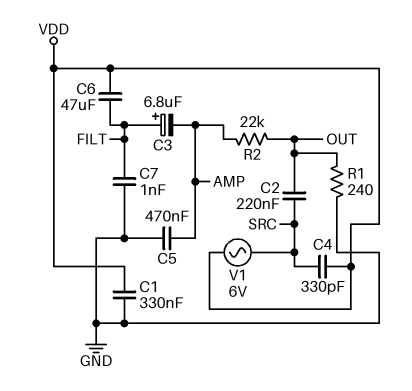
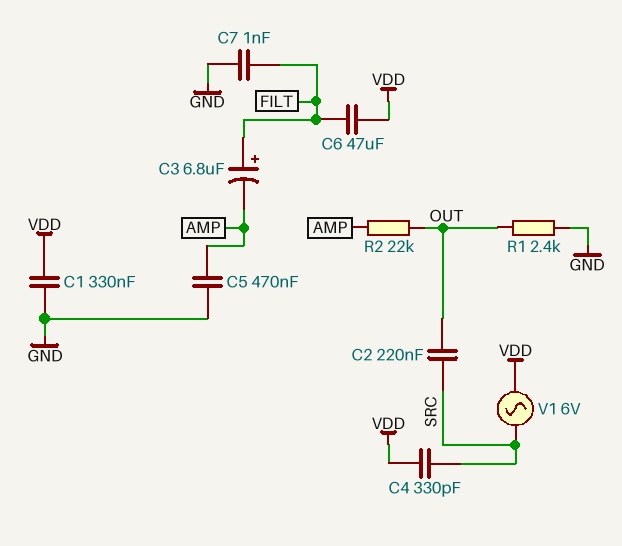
R1: 240 (GND, OUT) -> 2.4k (GND, OUT)

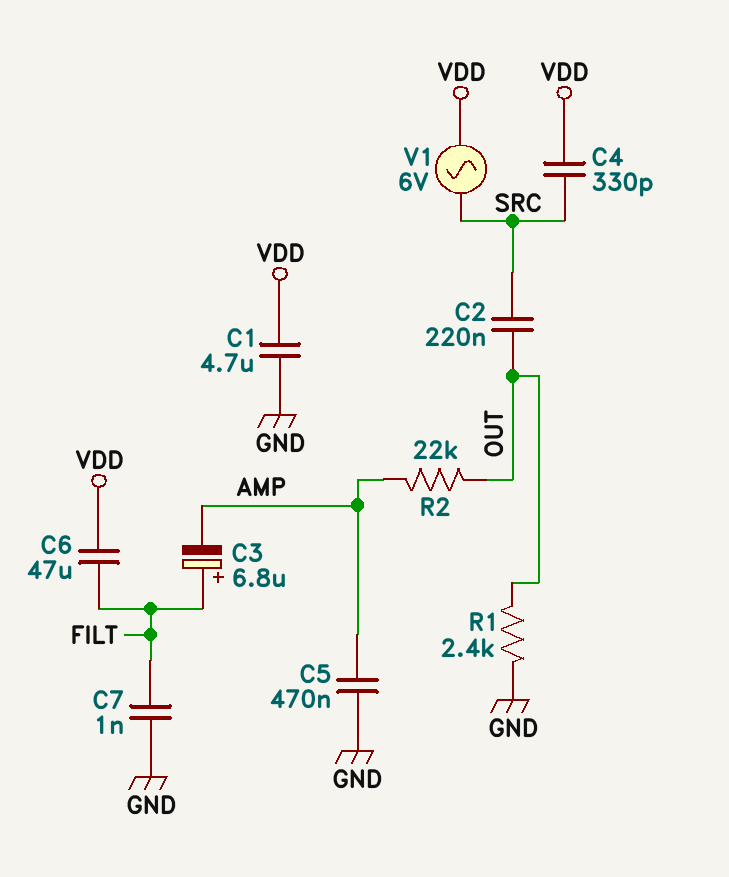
C1: 330nF (GND, VDD) -> 4.7uF (GND, VDD)

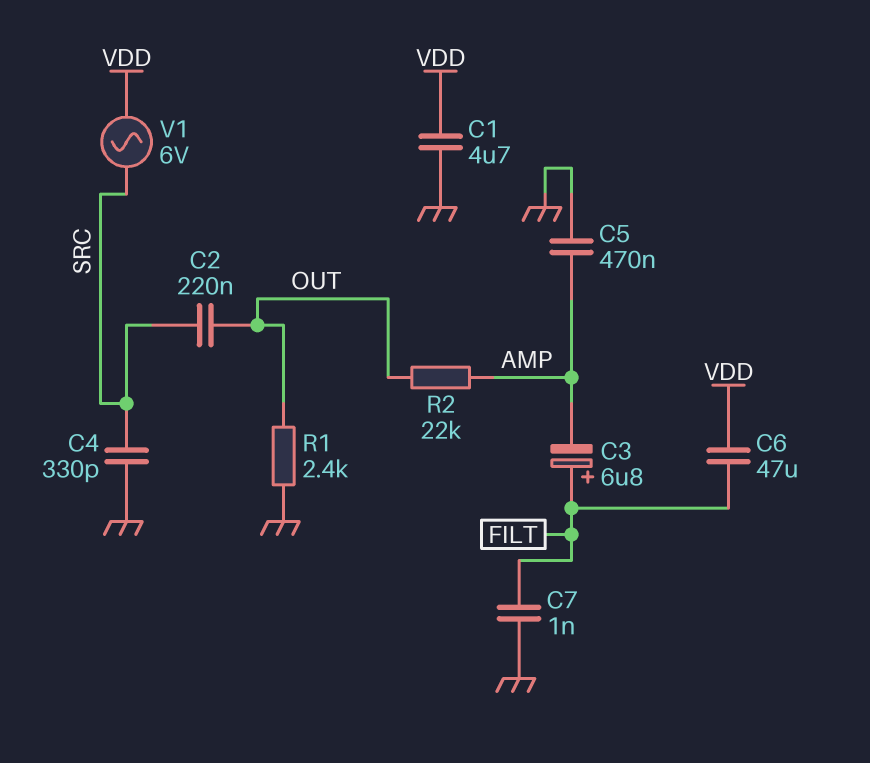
C4: 330pF (SRC, VDD) -> 330pF (GND, SRC)

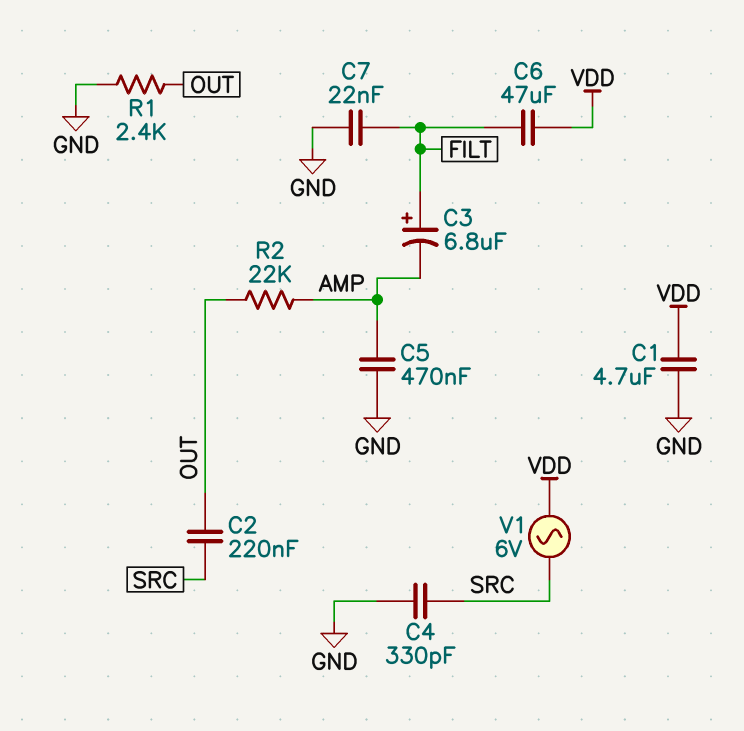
C7: 1nF (FILT, GND) -> 22nF (FILT, GND)

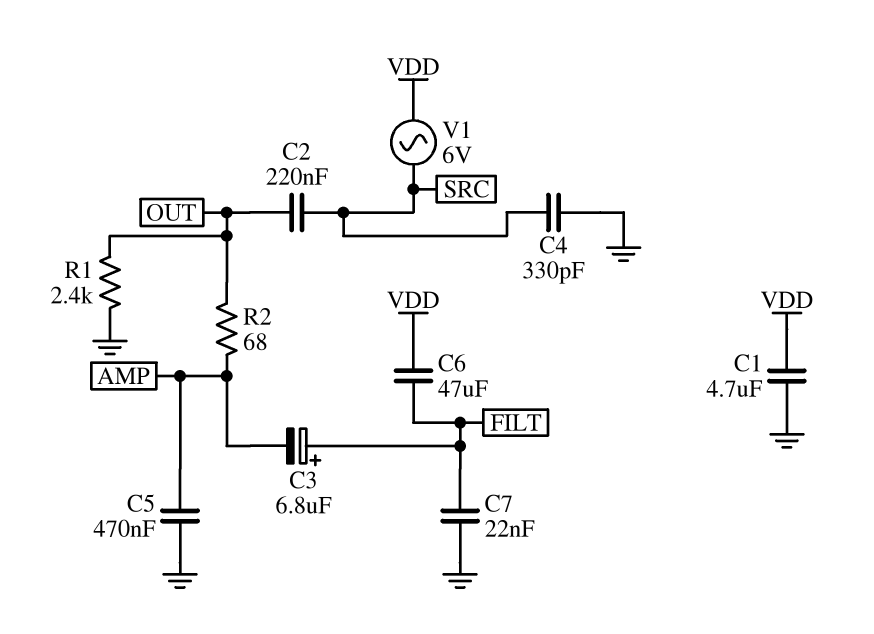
R2: 22k (AMP, OUT) -> 68 (AMP, OUT)

